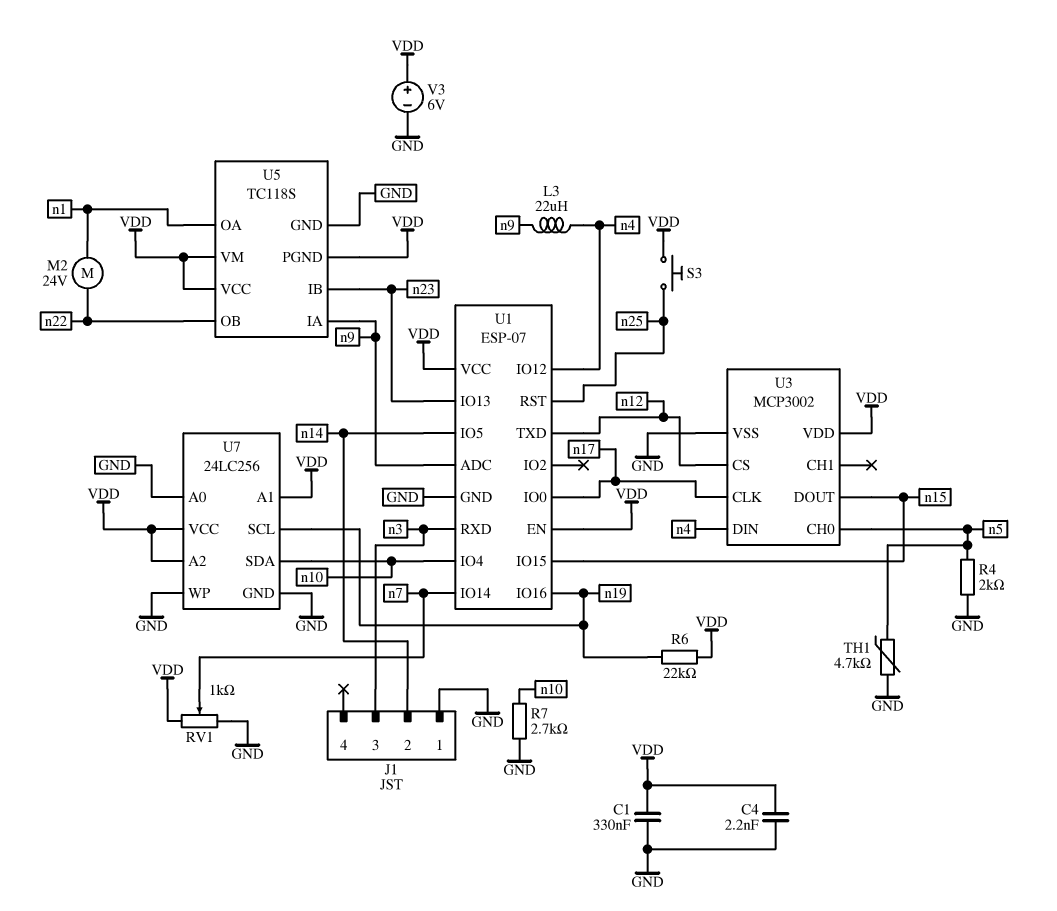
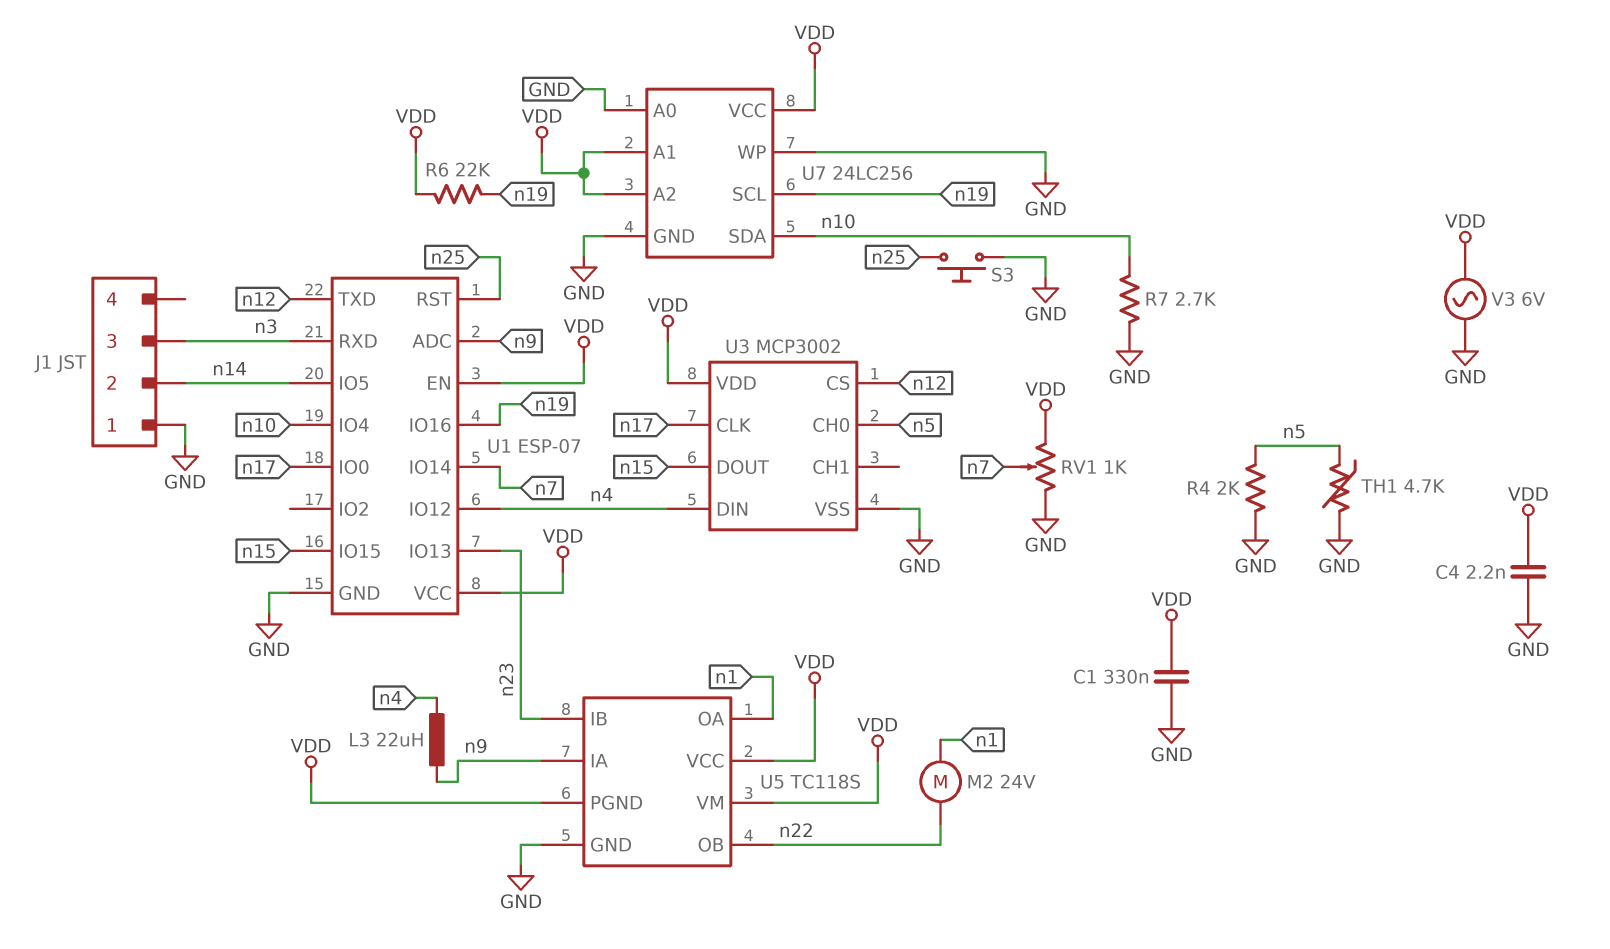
S3: button (VDD, n25) -> button (GND, n25)
V3: 6V (plus VDD, minus GND) -> AC 6V (GND, VDD)

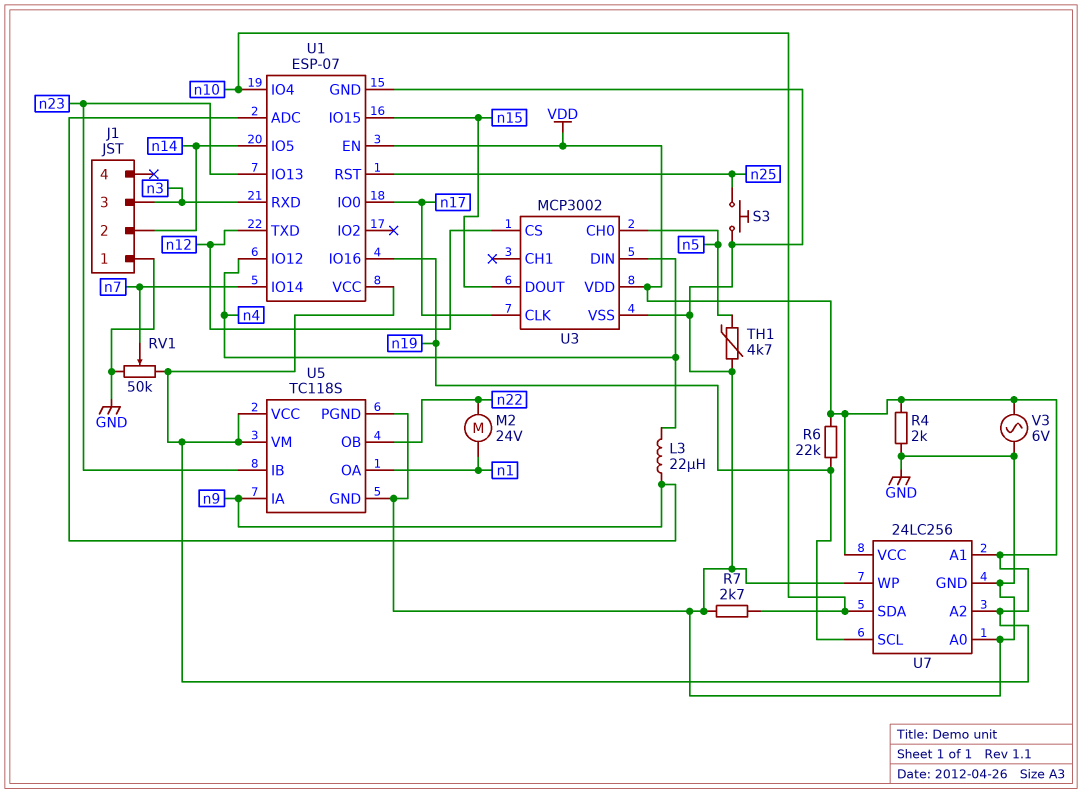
C1: 330nF (GND, VDD) -> none
C4: 2.2nF (GND, VDD) -> none
R4: 2k (GND, n5) -> 2k (GND, VDD)
RV1: 1k (GND, VDD, wiper n7) -> 50k (GND, VDD, wiper n7)
U5 pin PGND: VDD -> GND

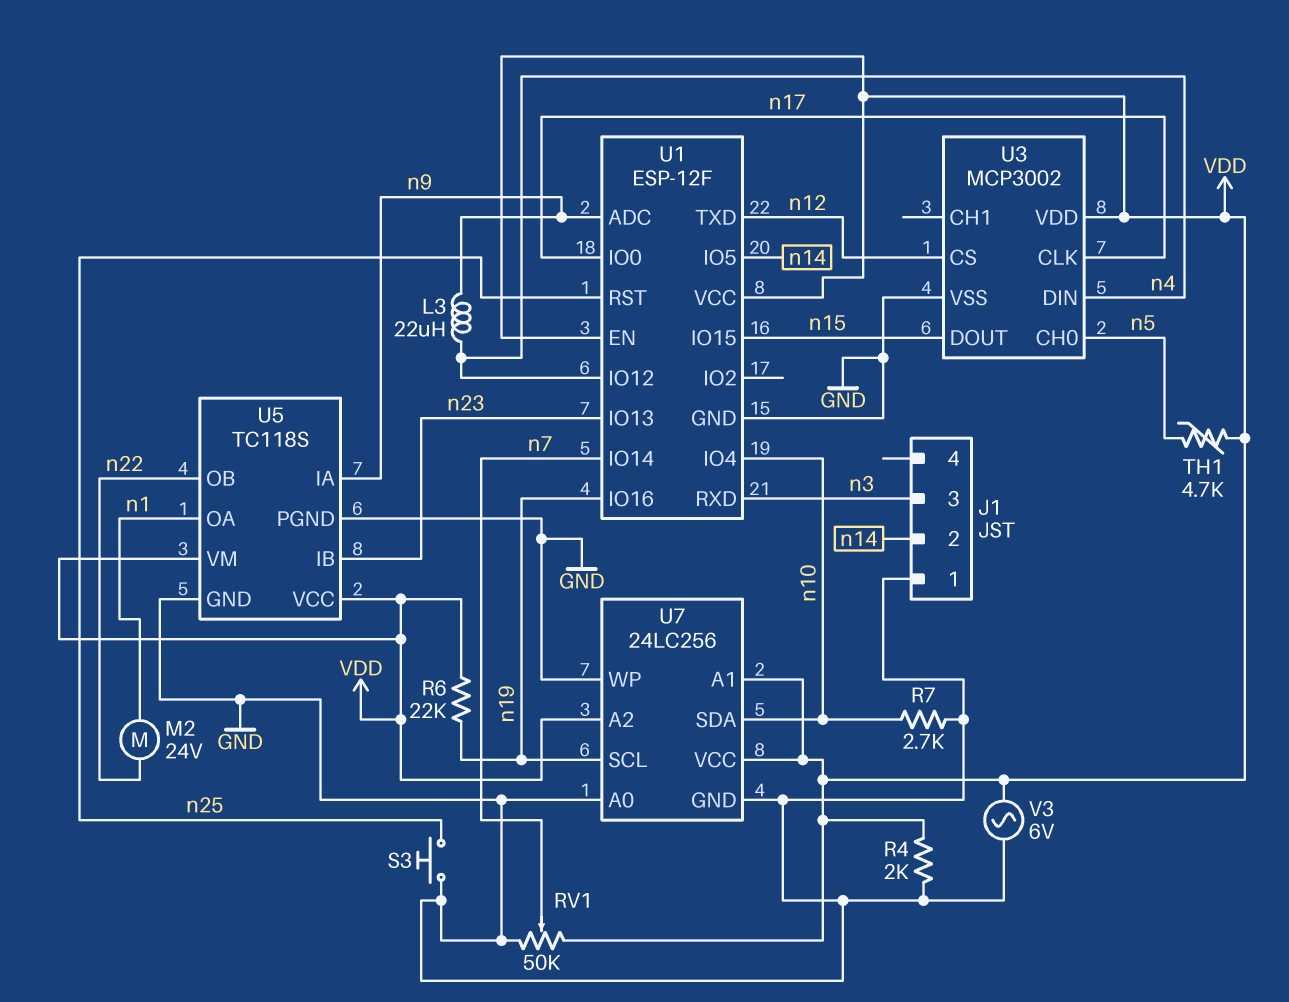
TH1: 4.7k (GND, n5) -> 4.7k (VDD, n5)
U1: ESP-07 -> ESP-12F

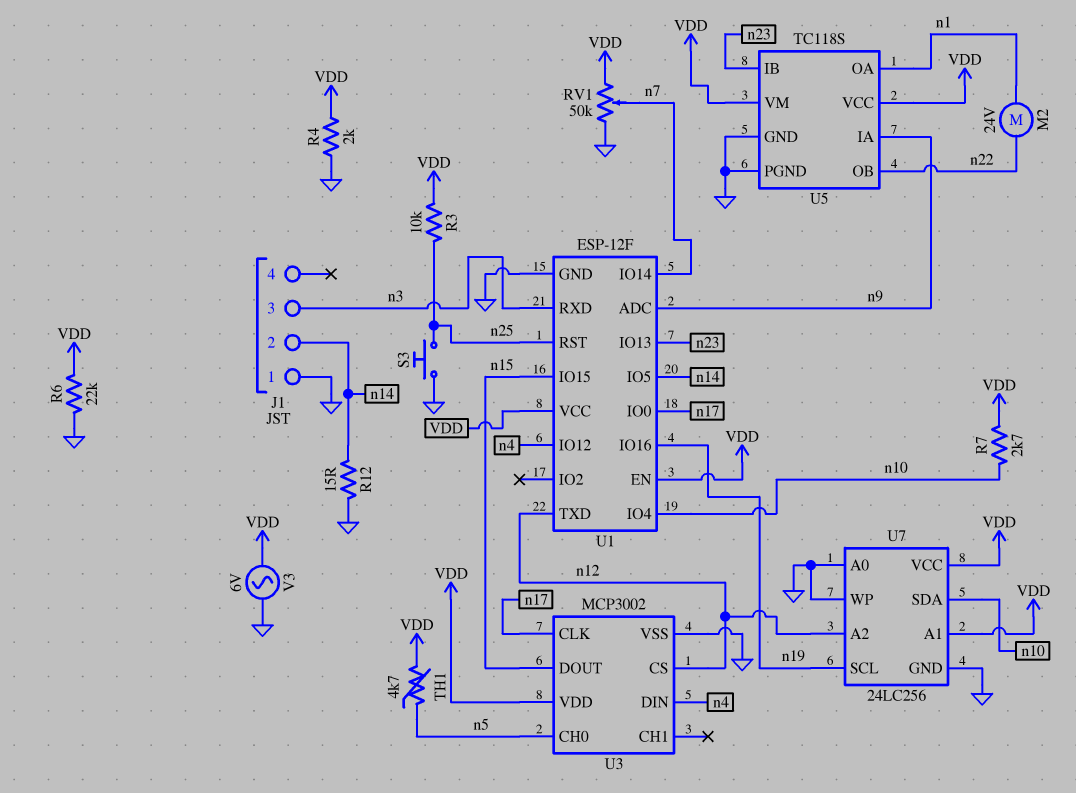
L3: 22uH (n4, n9) -> none
R3: none -> 10k (VDD, n25)
R6: 22k (VDD, n19) -> 22k (GND, VDD)
R7: 2.7k (GND, n10) -> 2.7k (VDD, n10)
R12: none -> 15 (GND, n14)
U7 pin A2: VDD -> n12

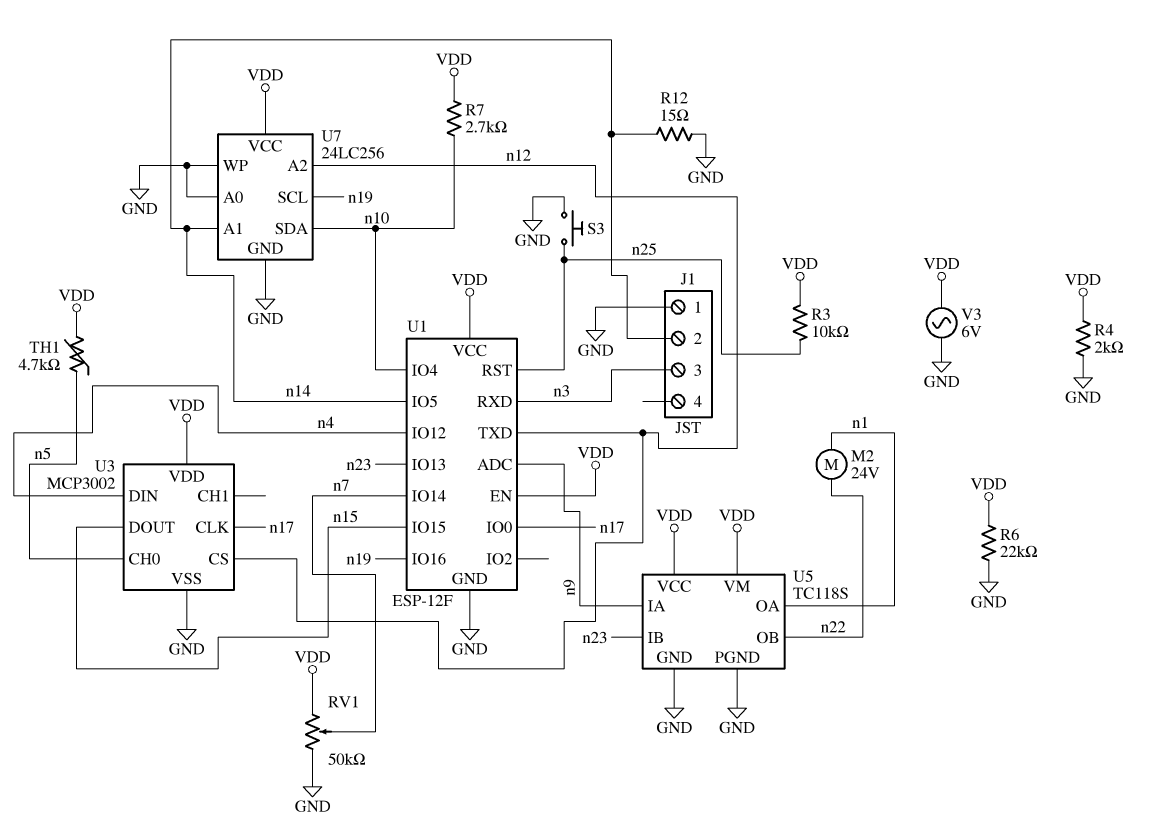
U7 pin A1: VDD -> n14

